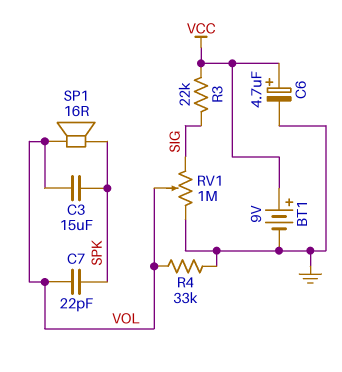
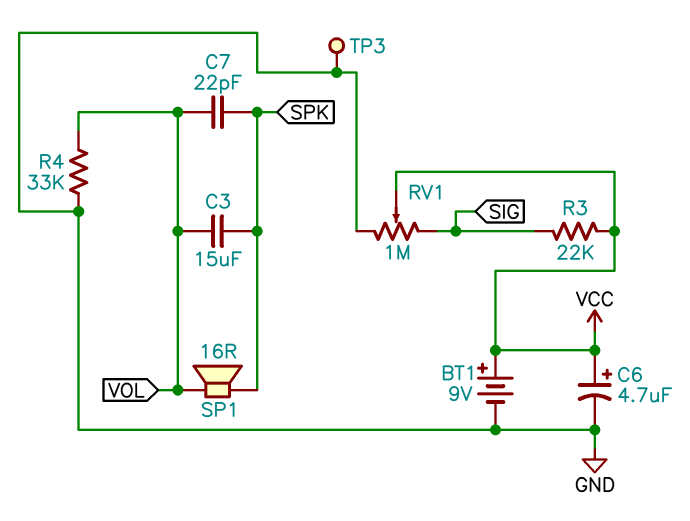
RV1: 1M (GND, SIG, wiper VOL) -> 1M (GND, SIG, wiper VCC)
TP3: none -> test point (GND)

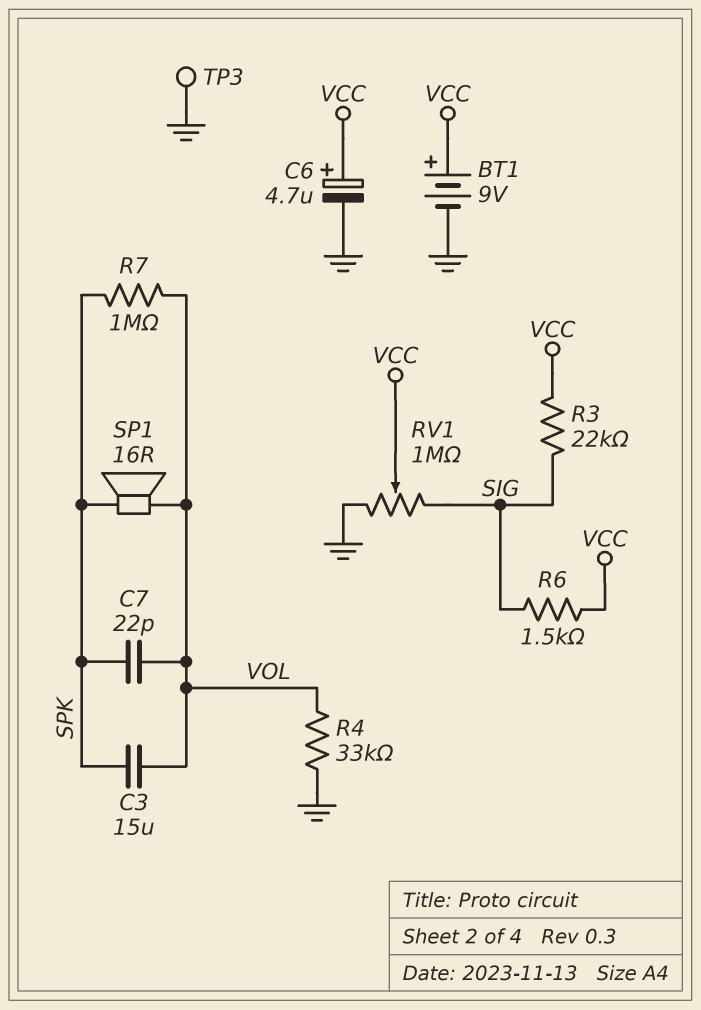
R6: none -> 1.5k (SIG, VCC)
R7: none -> 1M (SPK, VOL)

